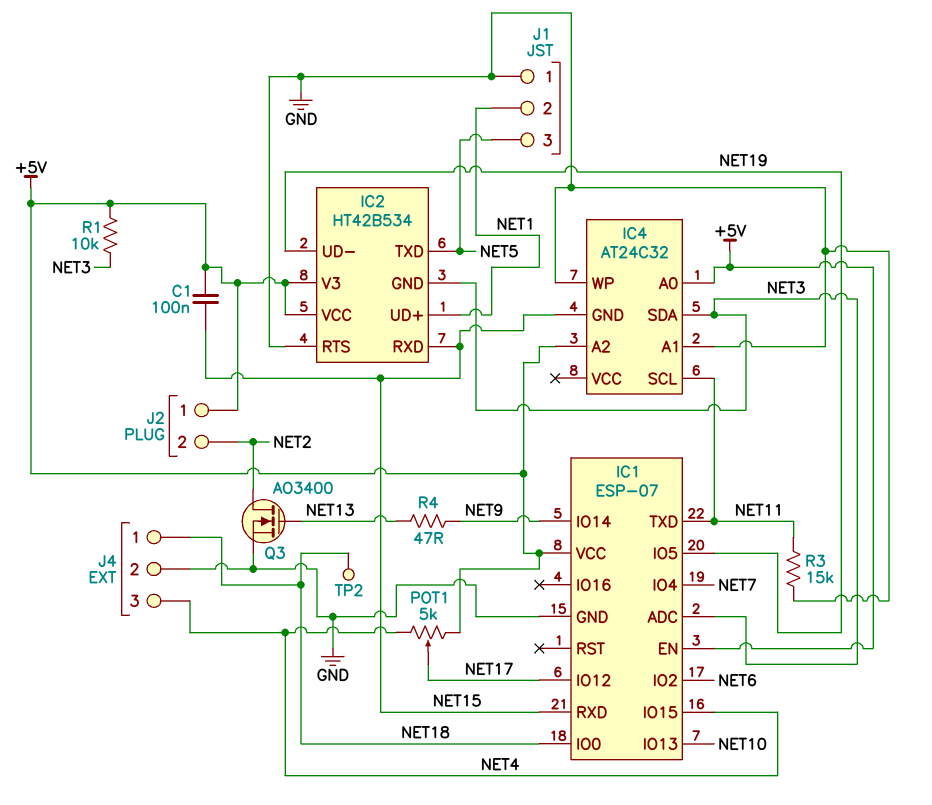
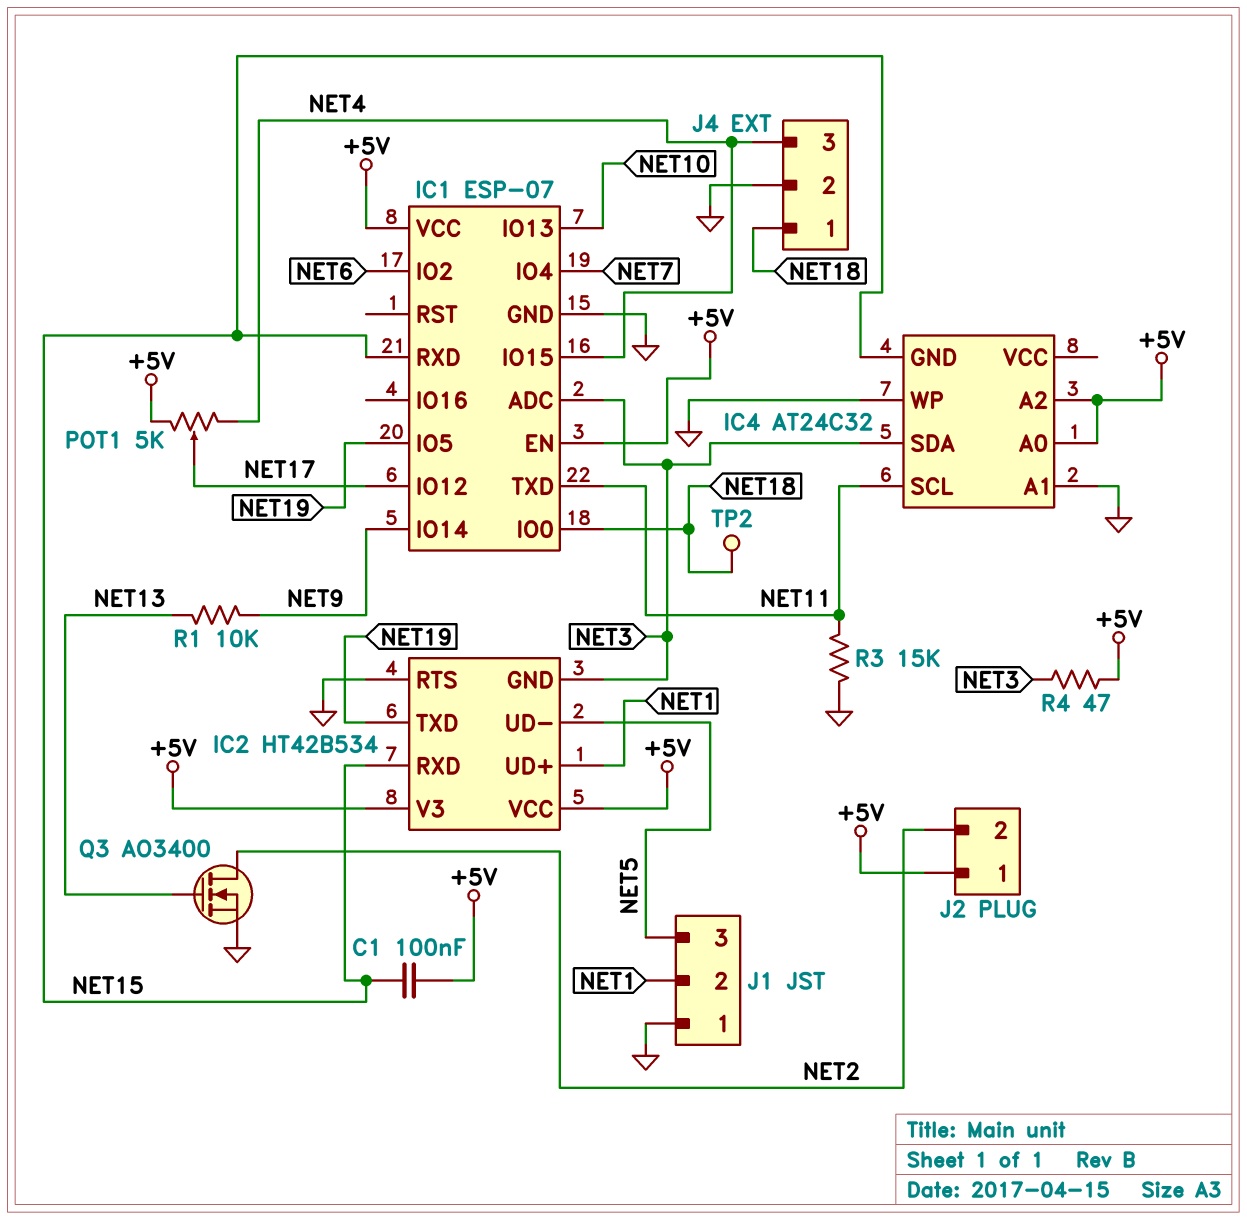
IC2 pin TXD: NET5 -> NET19
IC2 pin UD-: NET19 -> NET5
R1: 10k (+5V, NET3) -> 10k (NET9, NET13)
R4: 47 (NET9, NET13) -> 47 (+5V, NET3)

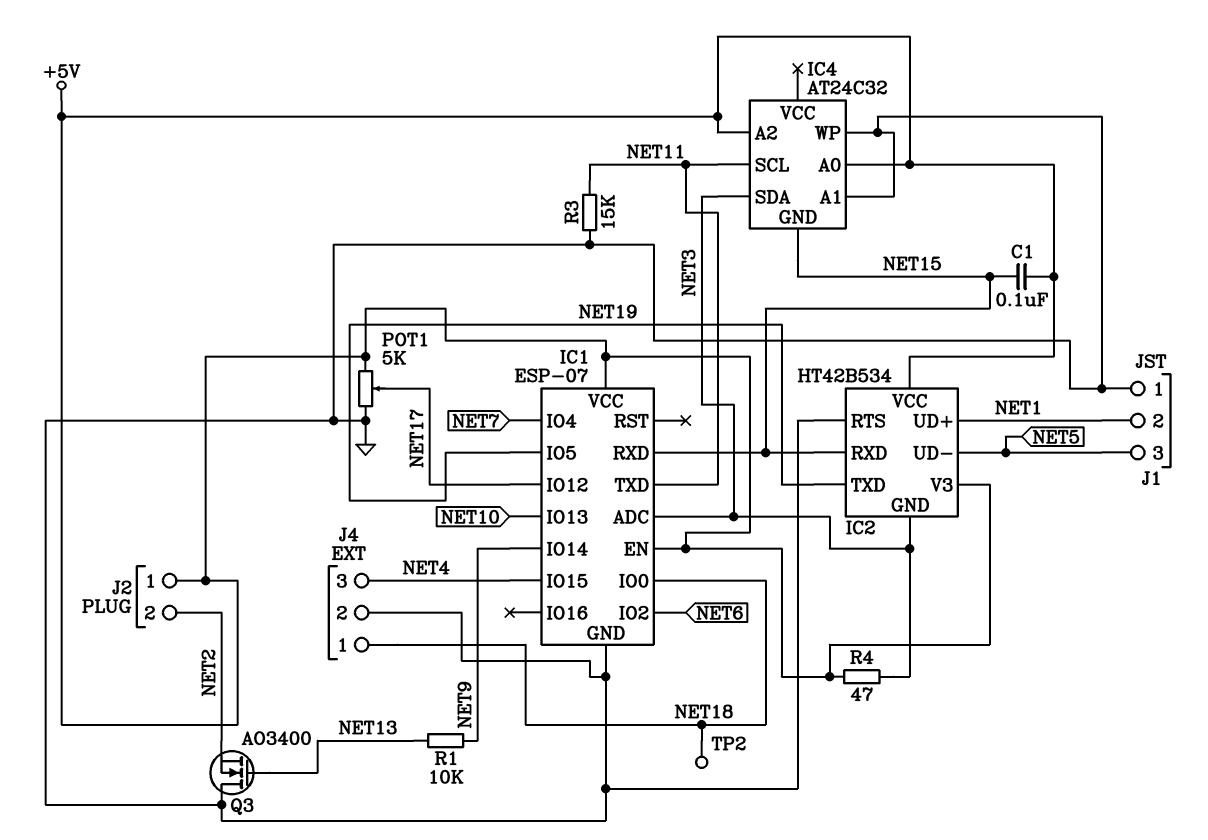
POT1: 5k (+5V, NET4, wiper NET17) -> 5k (+5V, GND, wiper NET17)
Q3: NMOS AO3400 (G NET13, D NET2, S GND) -> NMOS AO3400 (G NET13, D GND, S NET2)

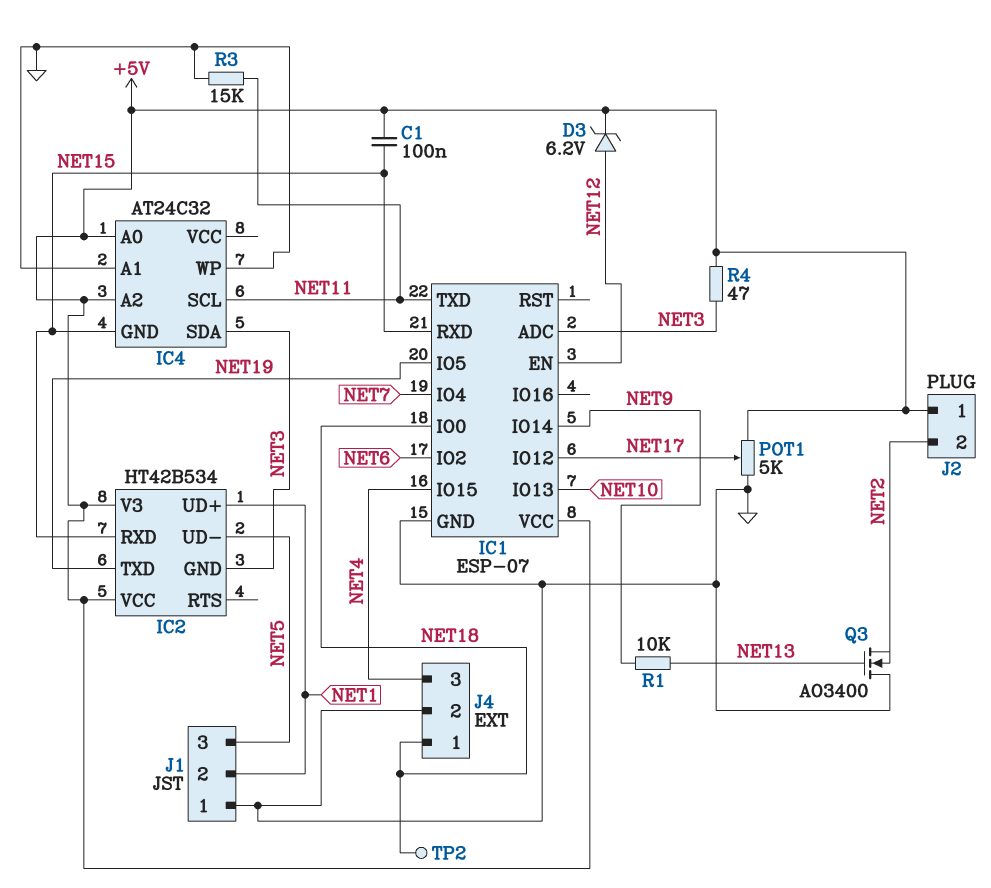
D3: none -> zener 6.2V (A NET12, K +5V)
IC1 pin EN: +5V -> NET12
IC2 pin RTS: GND -> none

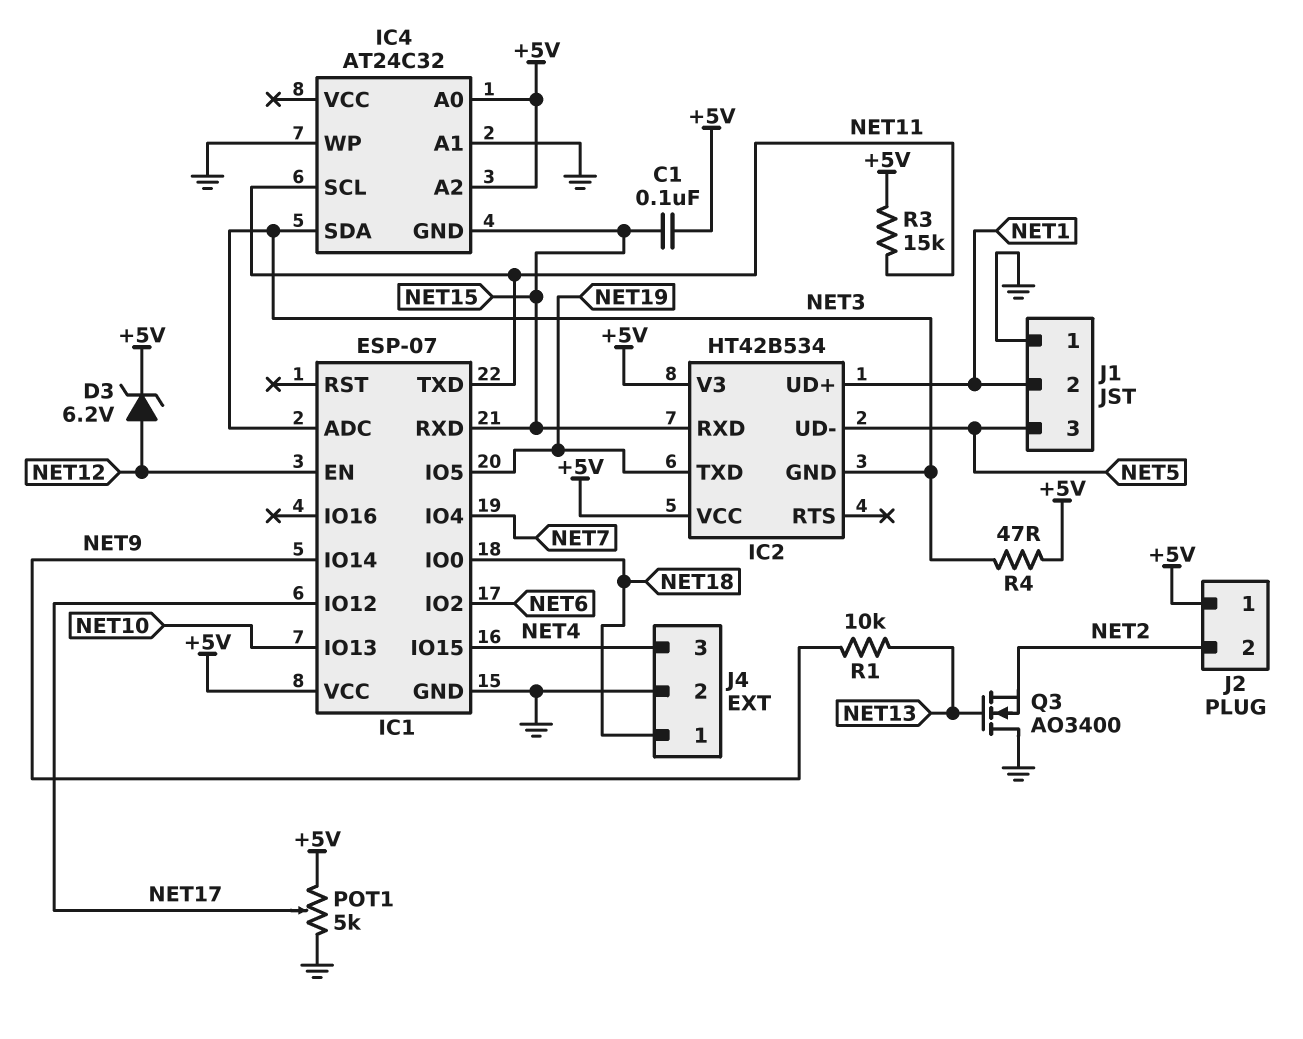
R3: 15k (GND, NET11) -> 15k (+5V, NET11)
TP2: test point (NET18) -> none

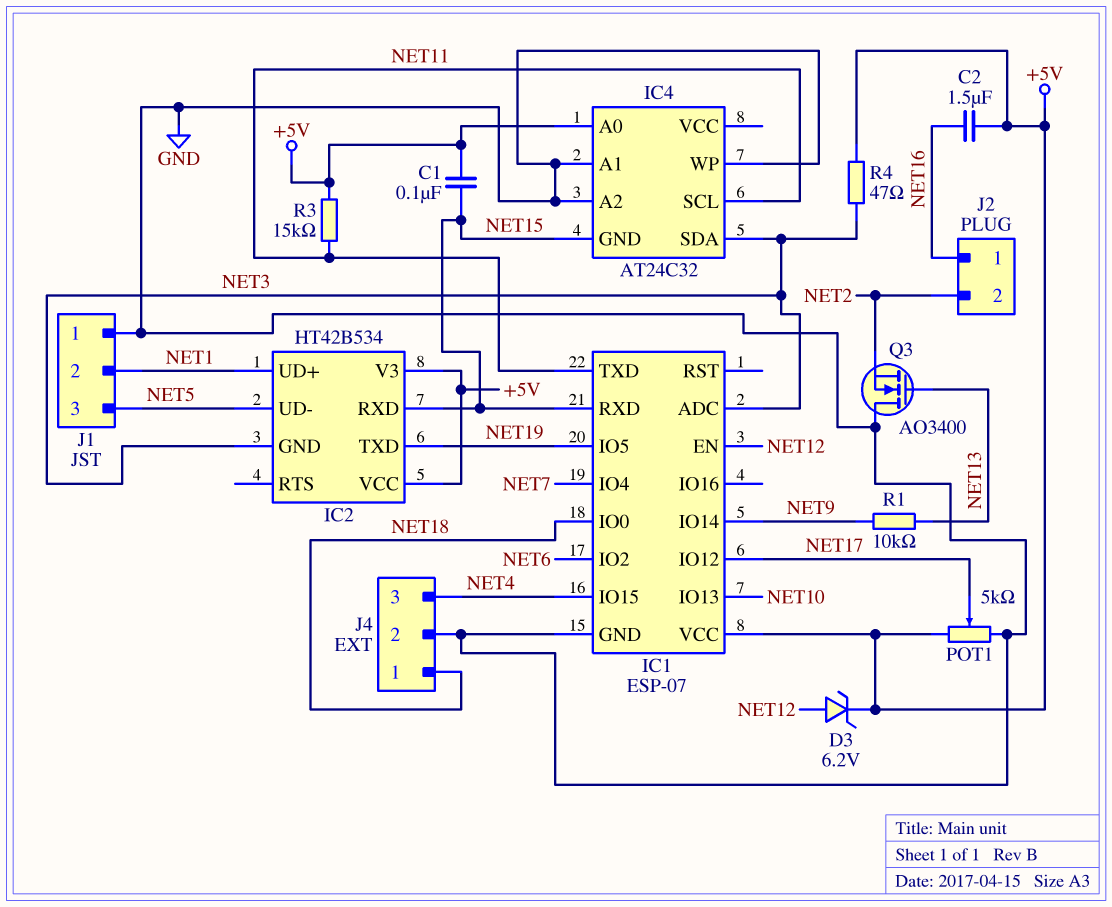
C2: none -> 1.5uF (+5V, NET16)
IC4 pin A2: +5V -> GND
J2 pin 1: +5V -> NET16

